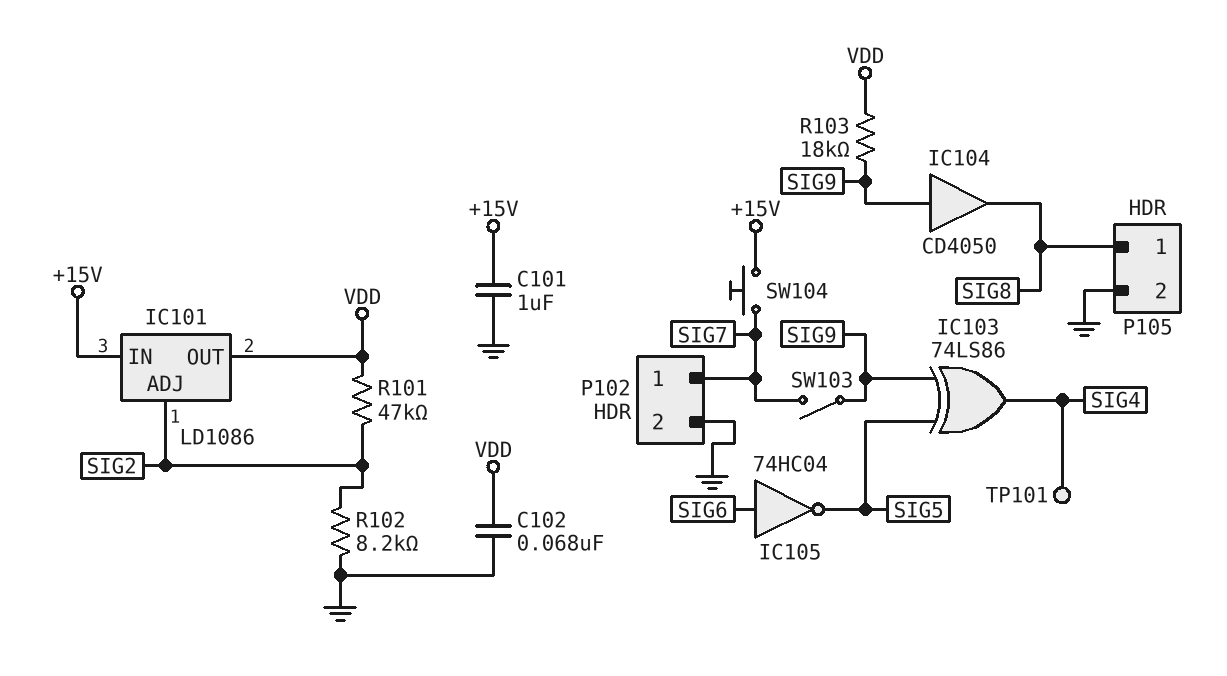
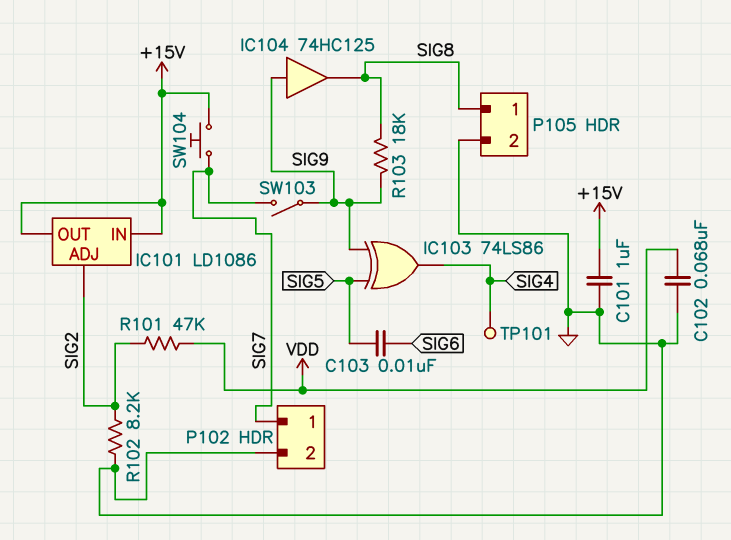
C103: none -> 10nF (SIG5, SIG6)
IC101 pin OUT: VDD -> +15V
IC104: buffer CD4050 (in SIG9, out SIG8) -> buffer 74HC125 (in SIG9, out SIG8)
IC105: NOT 74HC04 (in SIG6, out SIG5) -> none
R103: 18k (SIG9, VDD) -> 18k (SIG8, SIG9)

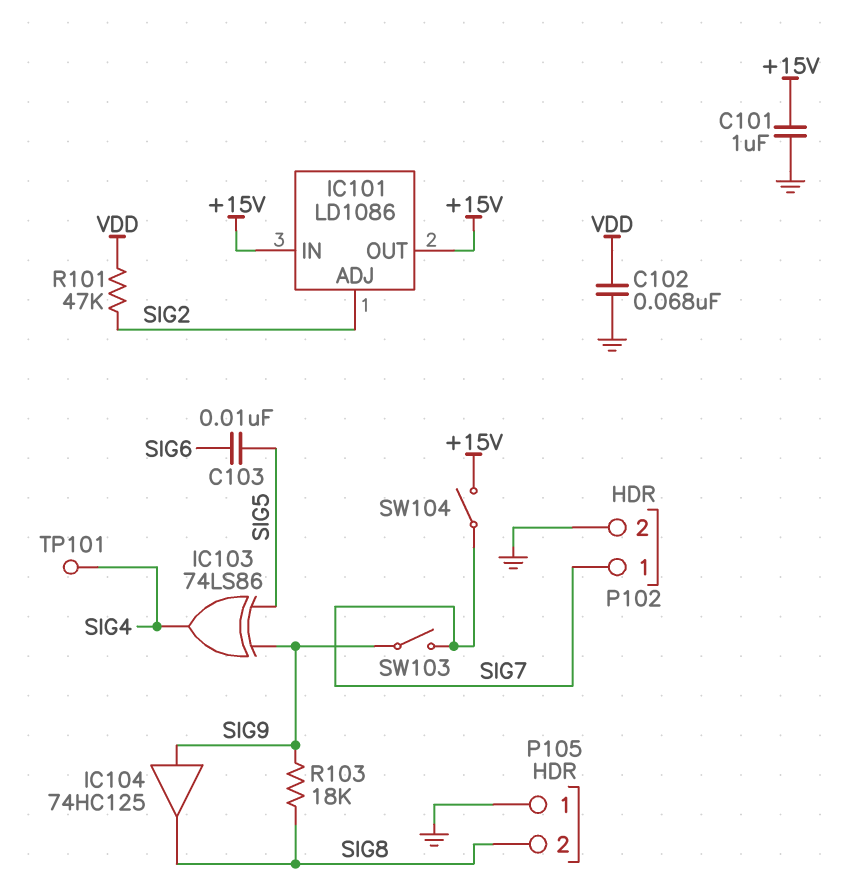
P105 pin 1: SIG8 -> GND
P105 pin 2: GND -> SIG8
R102: 8.2k (GND, SIG2) -> none
SW104: button (+15V, SIG7) -> switch (+15V, SIG7)

